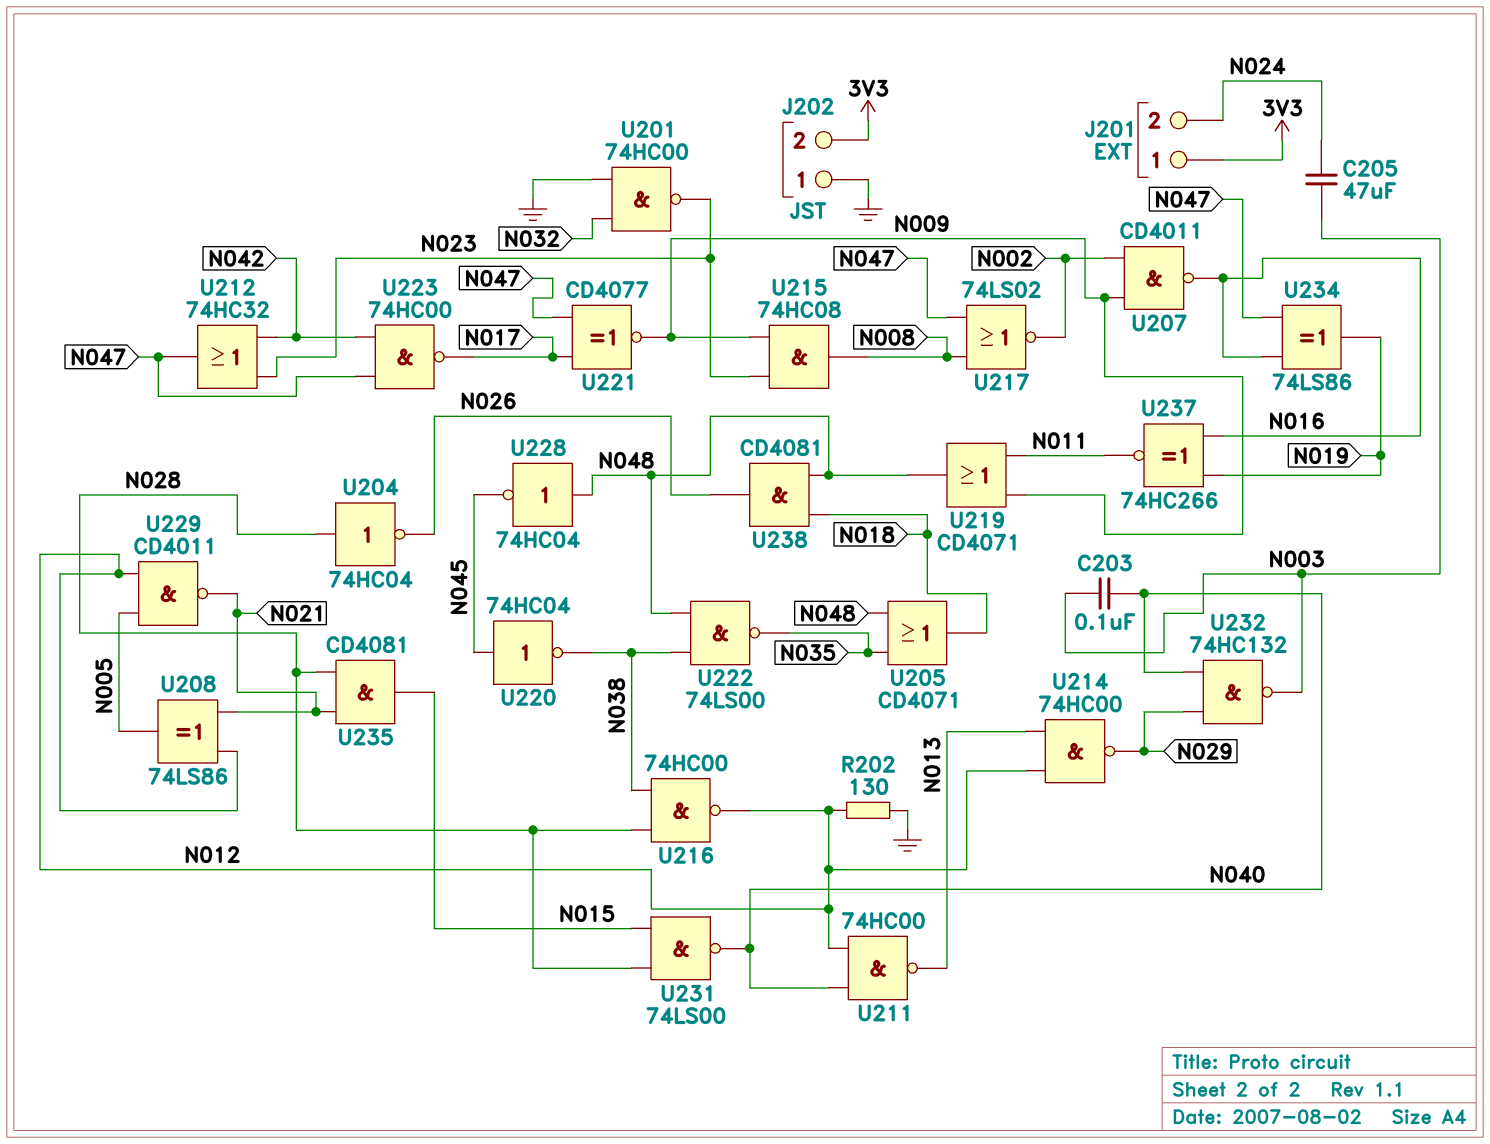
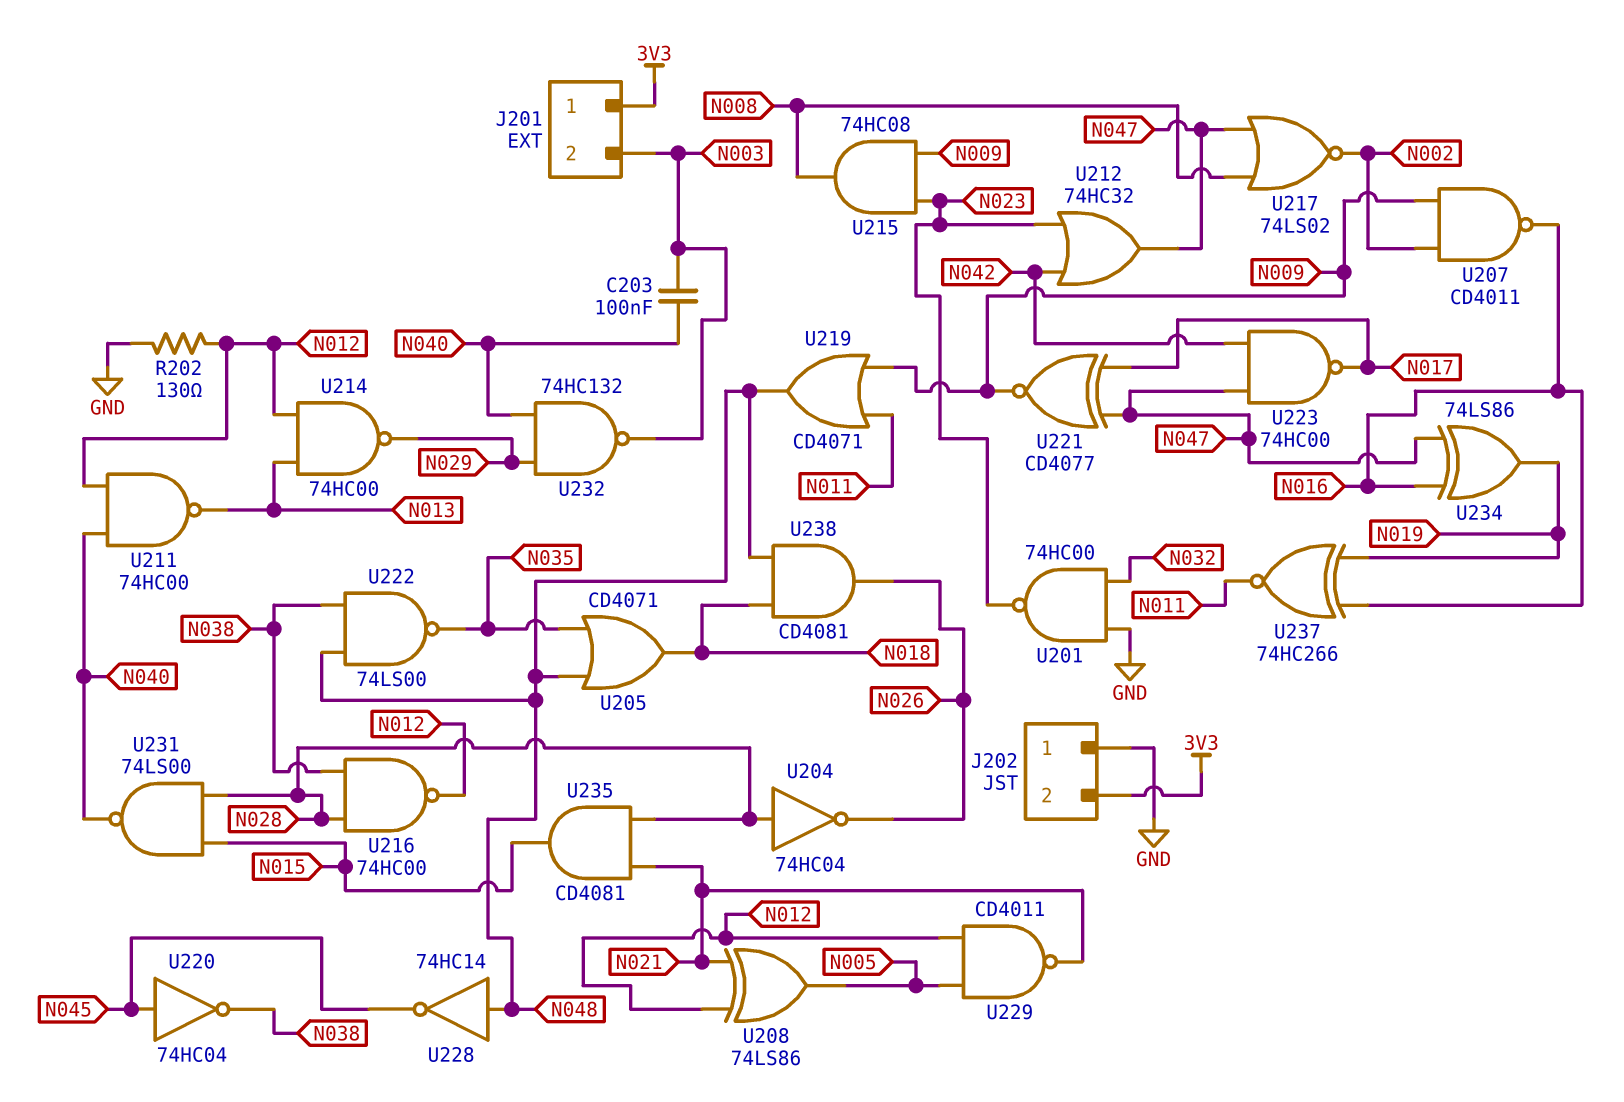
C205: 47uF (N003, N024) -> none
J201 pin 2: N024 -> N003
U228: NOT 74HC04 (in N048, out N045) -> NOT 74HC14 (in N048, out N045)

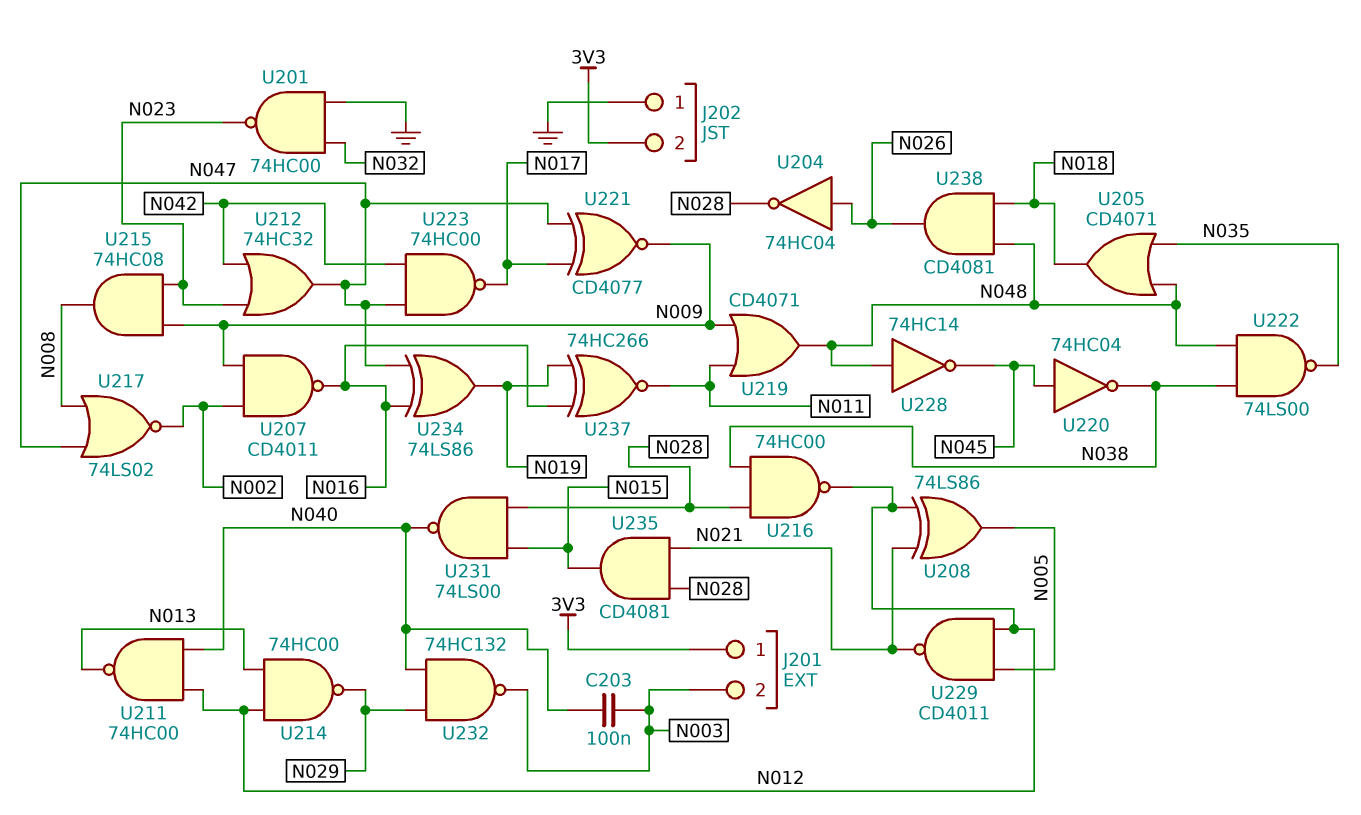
R202: 130 (GND, N012) -> none
U204: NOT 74HC04 (in N028, out N026) -> NOT 74HC04 (in N026, out N028)

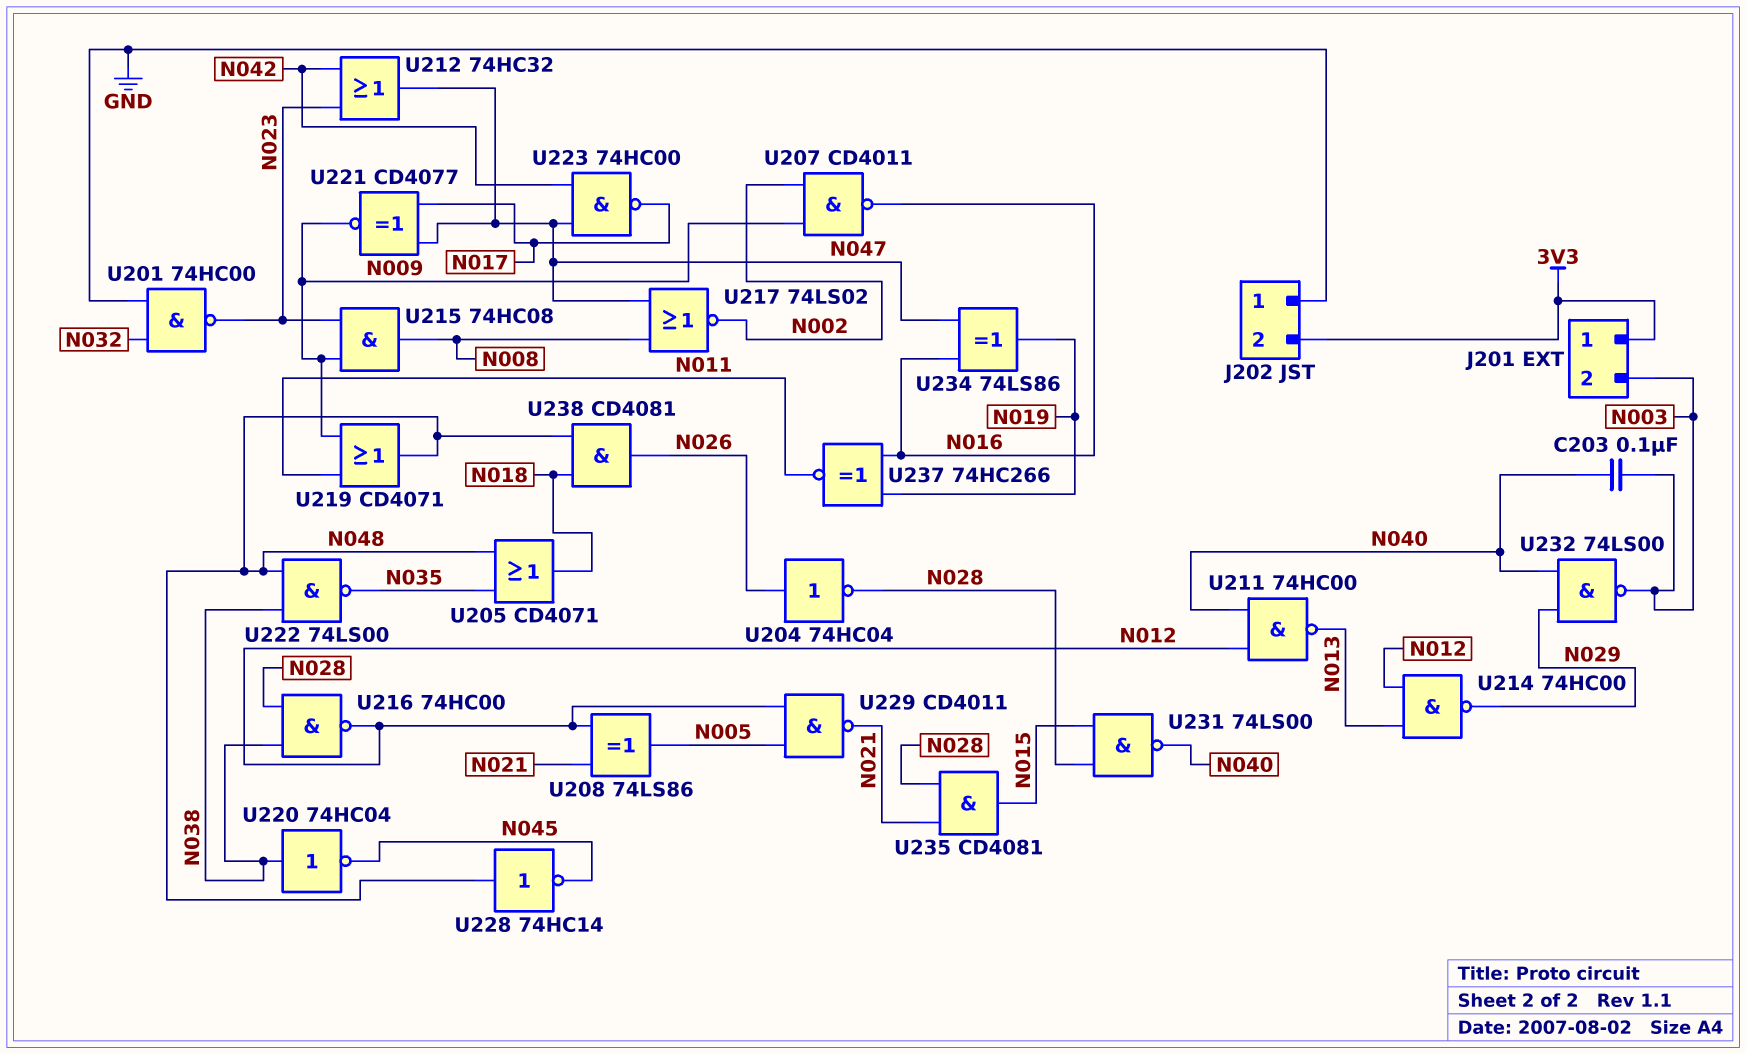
U220: NOT 74HC04 (in N045, out N038) -> NOT 74HC04 (in N038, out N045)
U232: NAND 74HC132 (in N029, in N040, out N003) -> NAND 74LS00 (in N029, in N040, out N003)

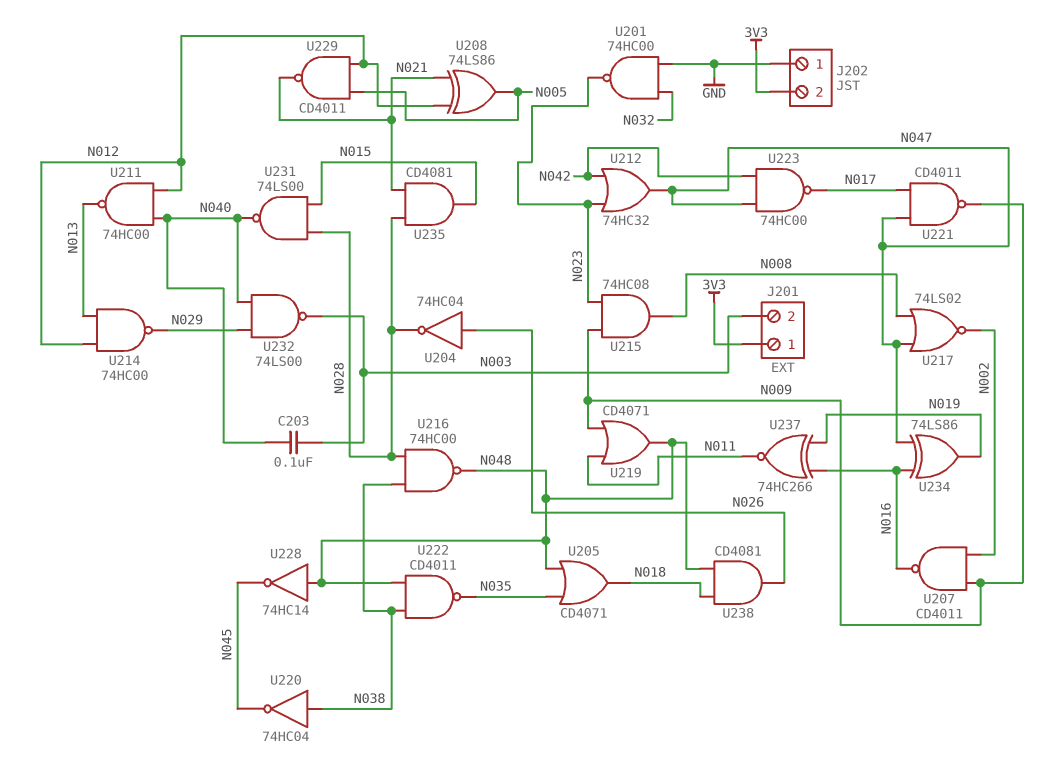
U216: NAND 74HC00 (in N028, in N038, out N012) -> NAND 74HC00 (in N028, in N038, out N048)
U221: XNOR CD4077 (in N017, in N047, out N009) -> NAND CD4011 (in N017, in N047, out N009)
U222: NAND 74LS00 (in N038, in N048, out N035) -> NAND CD4011 (in N038, in N048, out N035)

